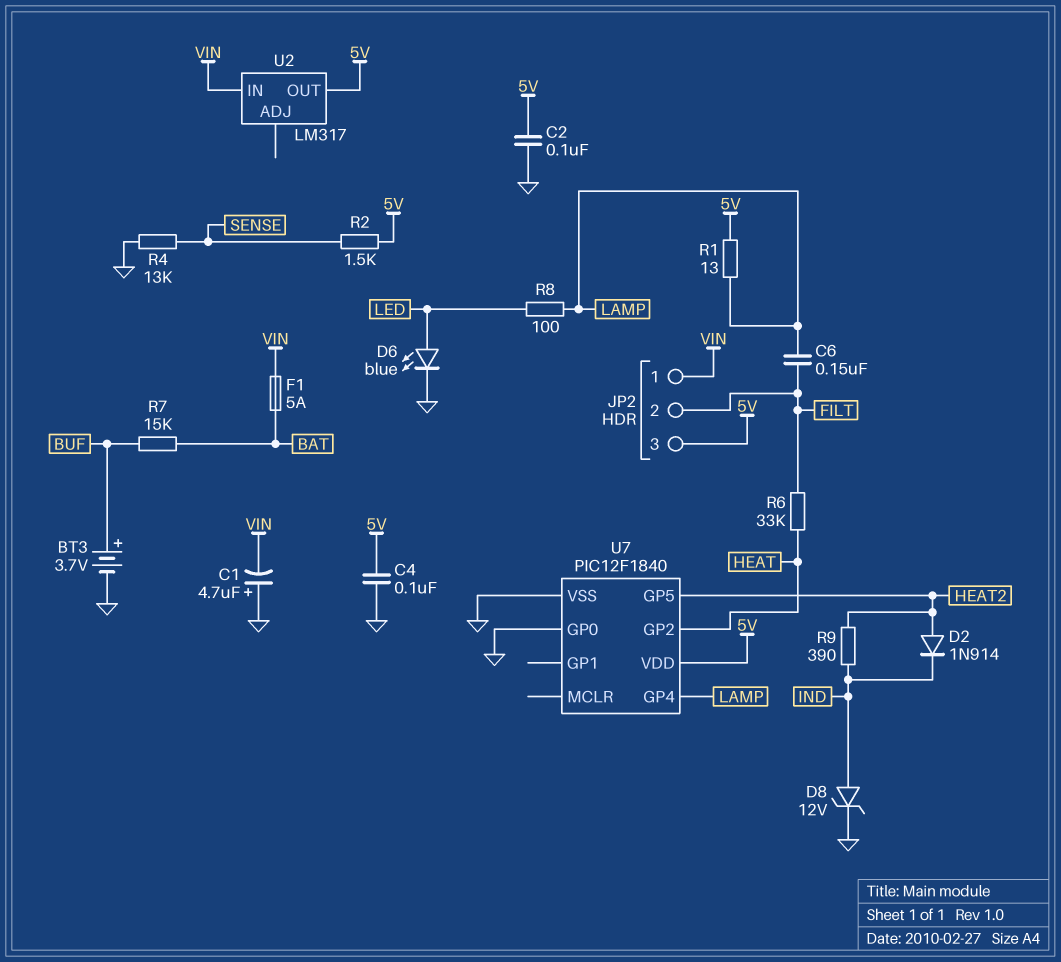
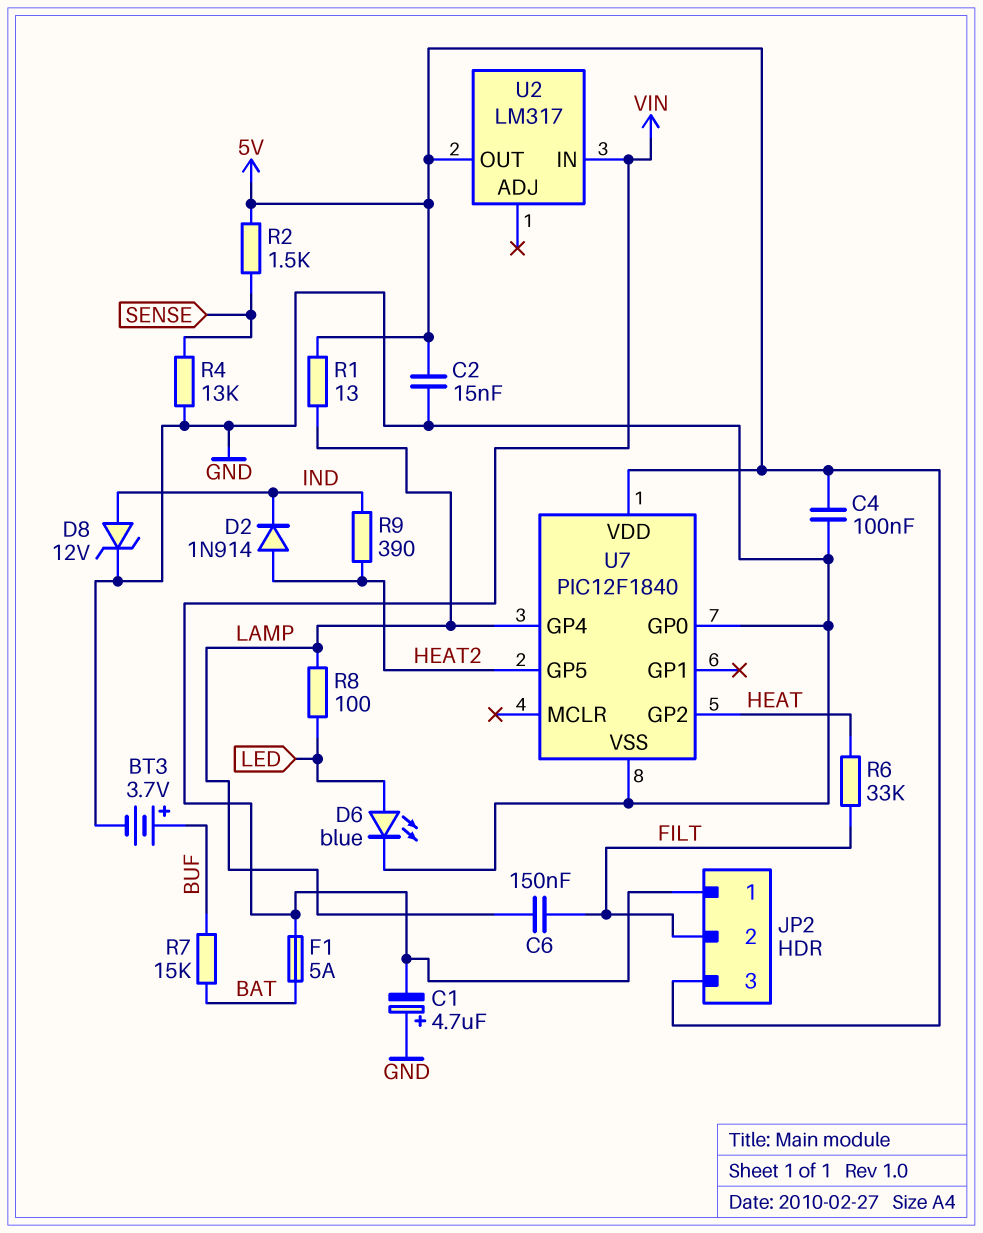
C2: 100nF (5V, GND) -> 15nF (5V, GND)

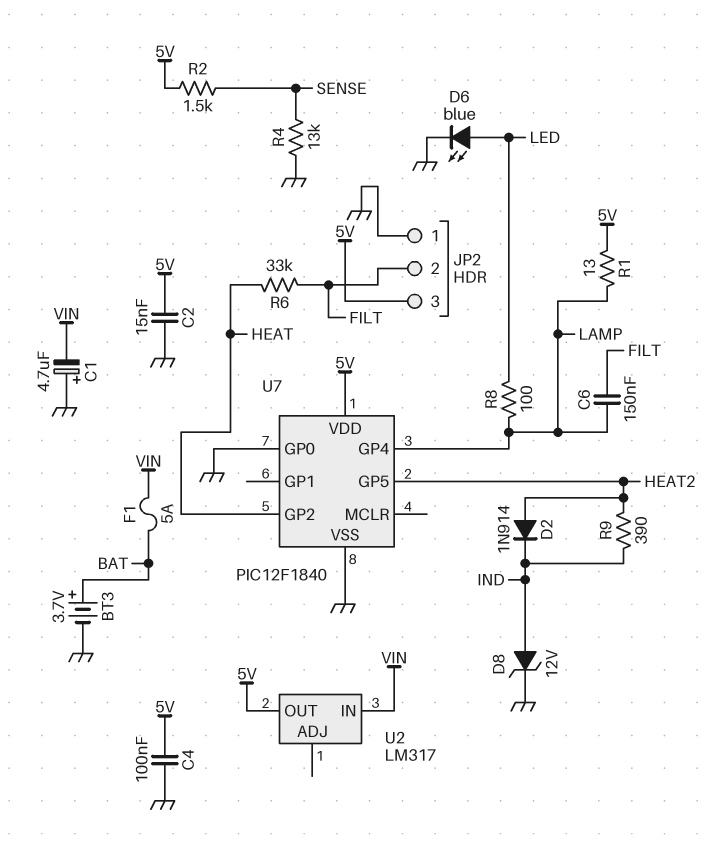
BT3: 3.7V (plus BUF, minus GND) -> 3.7V (plus BAT, minus GND)
JP2 pin 1: VIN -> GND
R7: 15k (BAT, BUF) -> none

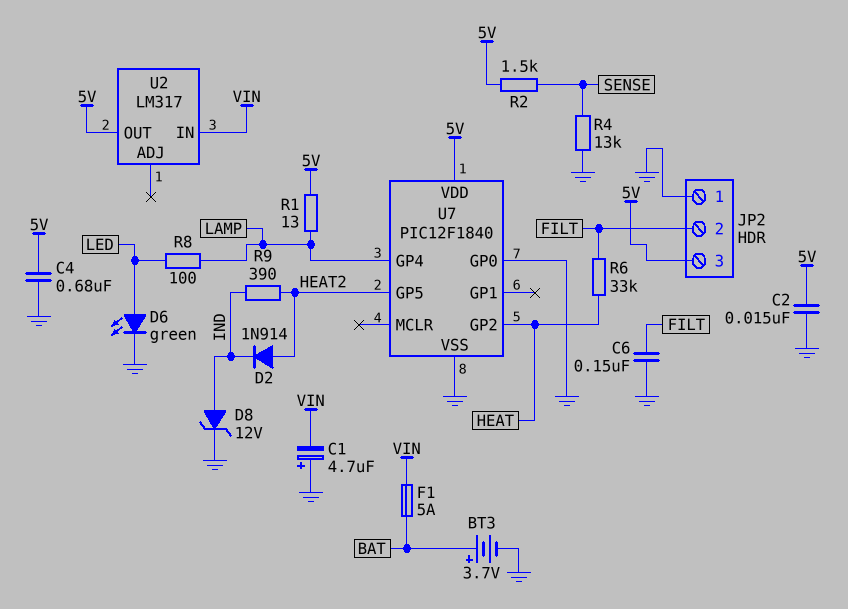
C4: 100nF (5V, GND) -> 680nF (5V, GND)
C6: 150nF (FILT, LAMP) -> 150nF (FILT, GND)
D6: LED blue (A LED, K GND) -> LED green (A LED, K GND)

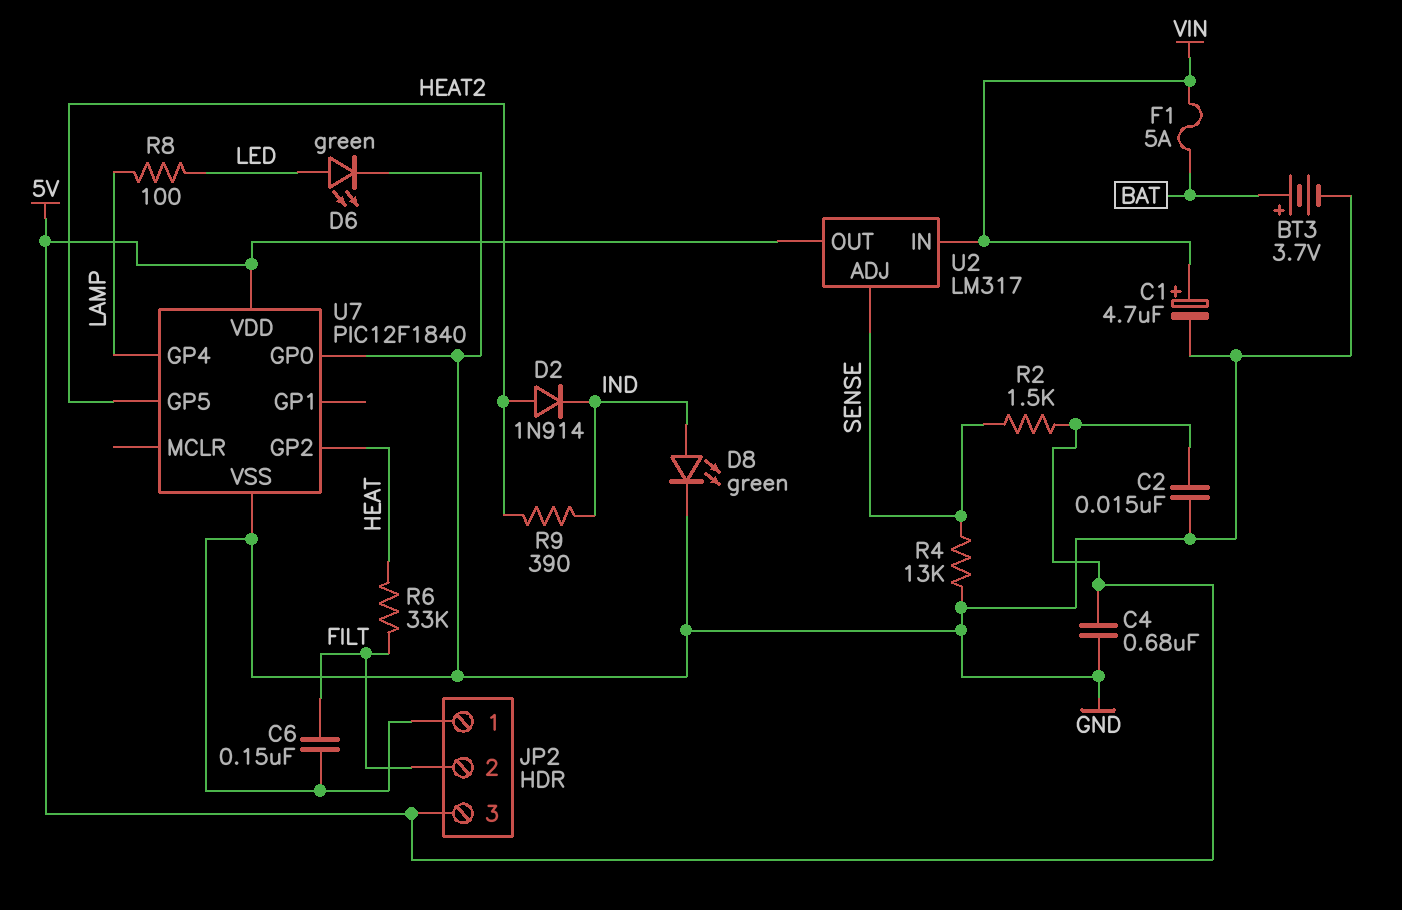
C1: 4.7uF (plus GND, minus VIN) -> 4.7uF (plus VIN, minus GND)
D8: zener 12V (A IND, K GND) -> LED green (A IND, K GND)
R1: 13 (5V, LAMP) -> none
U2 pin ADJ: none -> SENSE

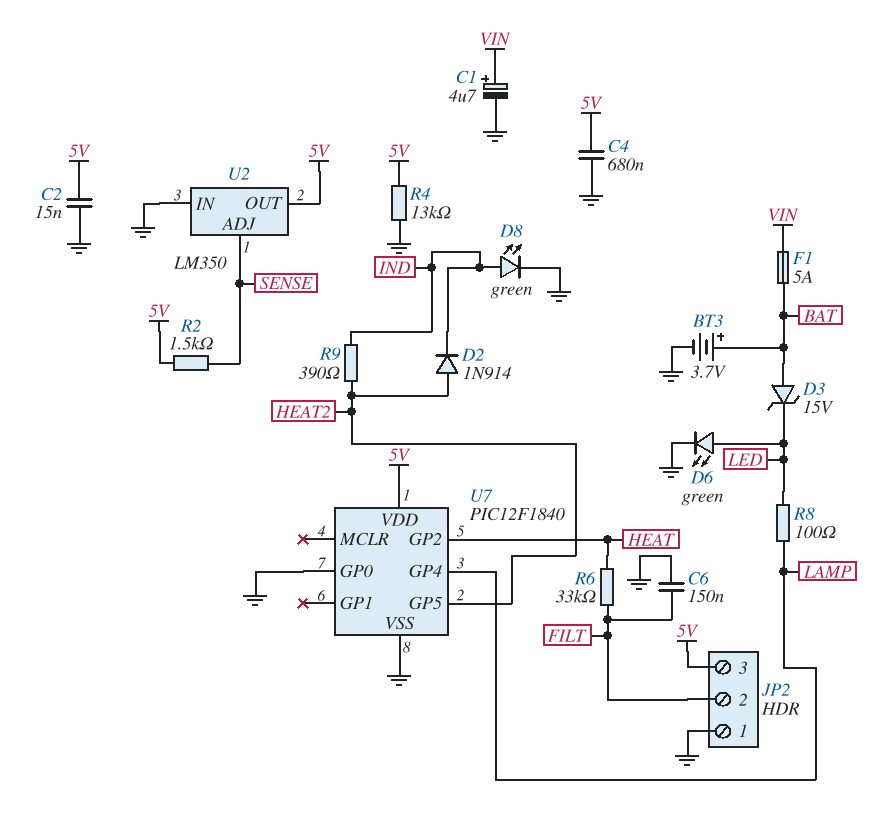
D3: none -> zener 15V (A BAT, K LED)
R4: 13k (GND, SENSE) -> 13k (5V, GND)
U2: LM317 -> LM350
U2 pin IN: VIN -> GND

